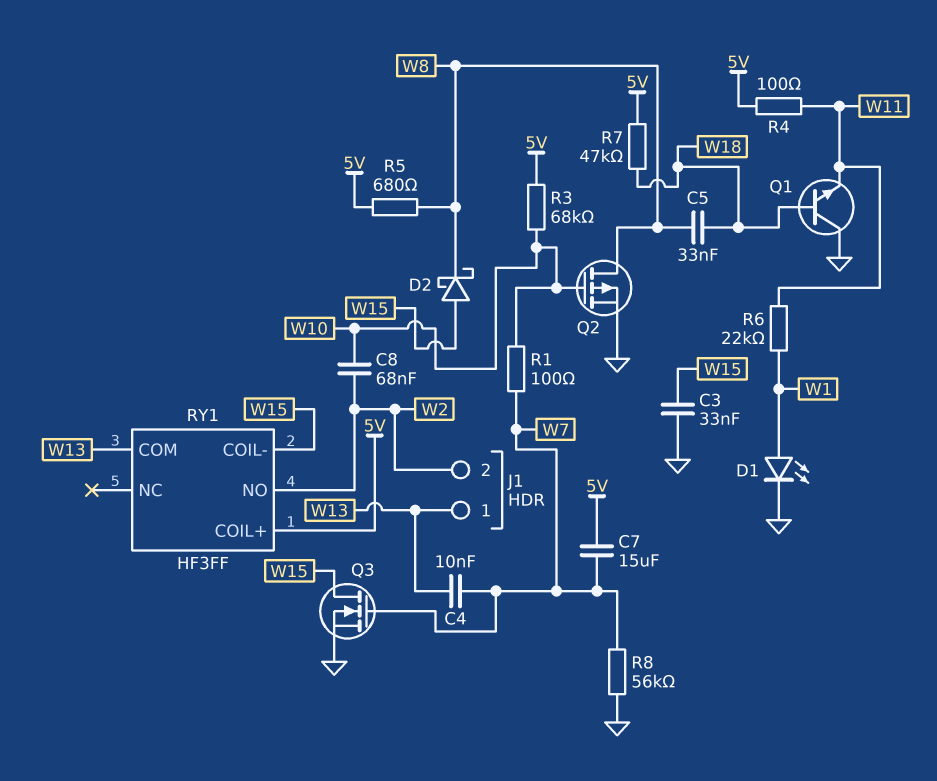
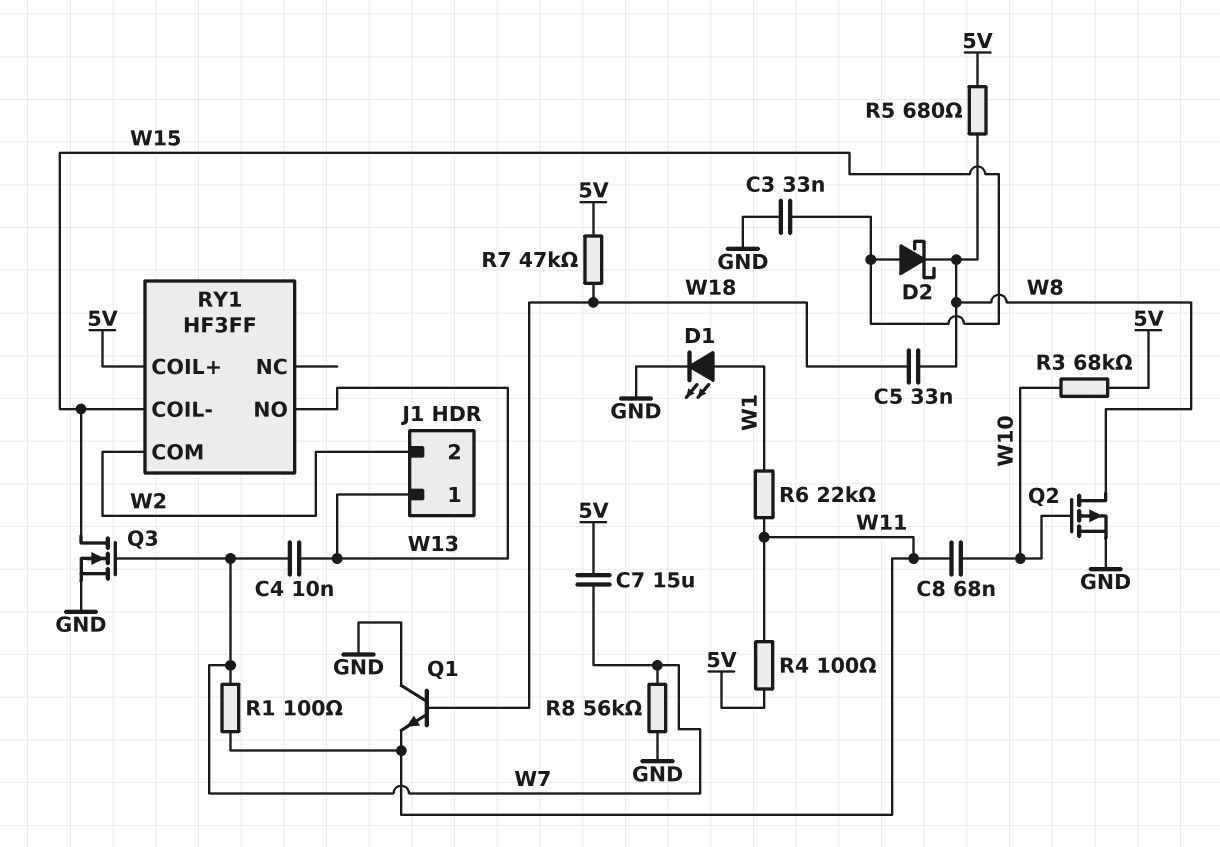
C8: 68nF (W2, W10) -> 68nF (W10, W11)
R1: 100 (W7, W10) -> 100 (W7, W11)
RY1 pin COM: W13 -> W2
RY1 pin NO: W2 -> W13

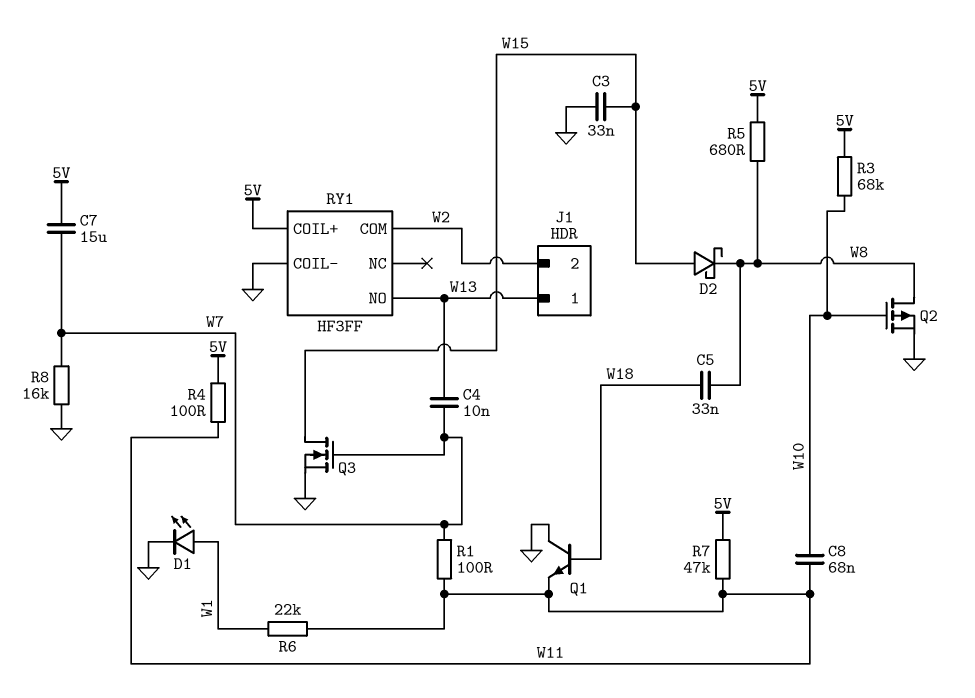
R7: 47k (5V, W18) -> 47k (5V, W11)
R8: 56k (GND, W7) -> 16k (GND, W7)
RY1 pin COIL-: W15 -> GND

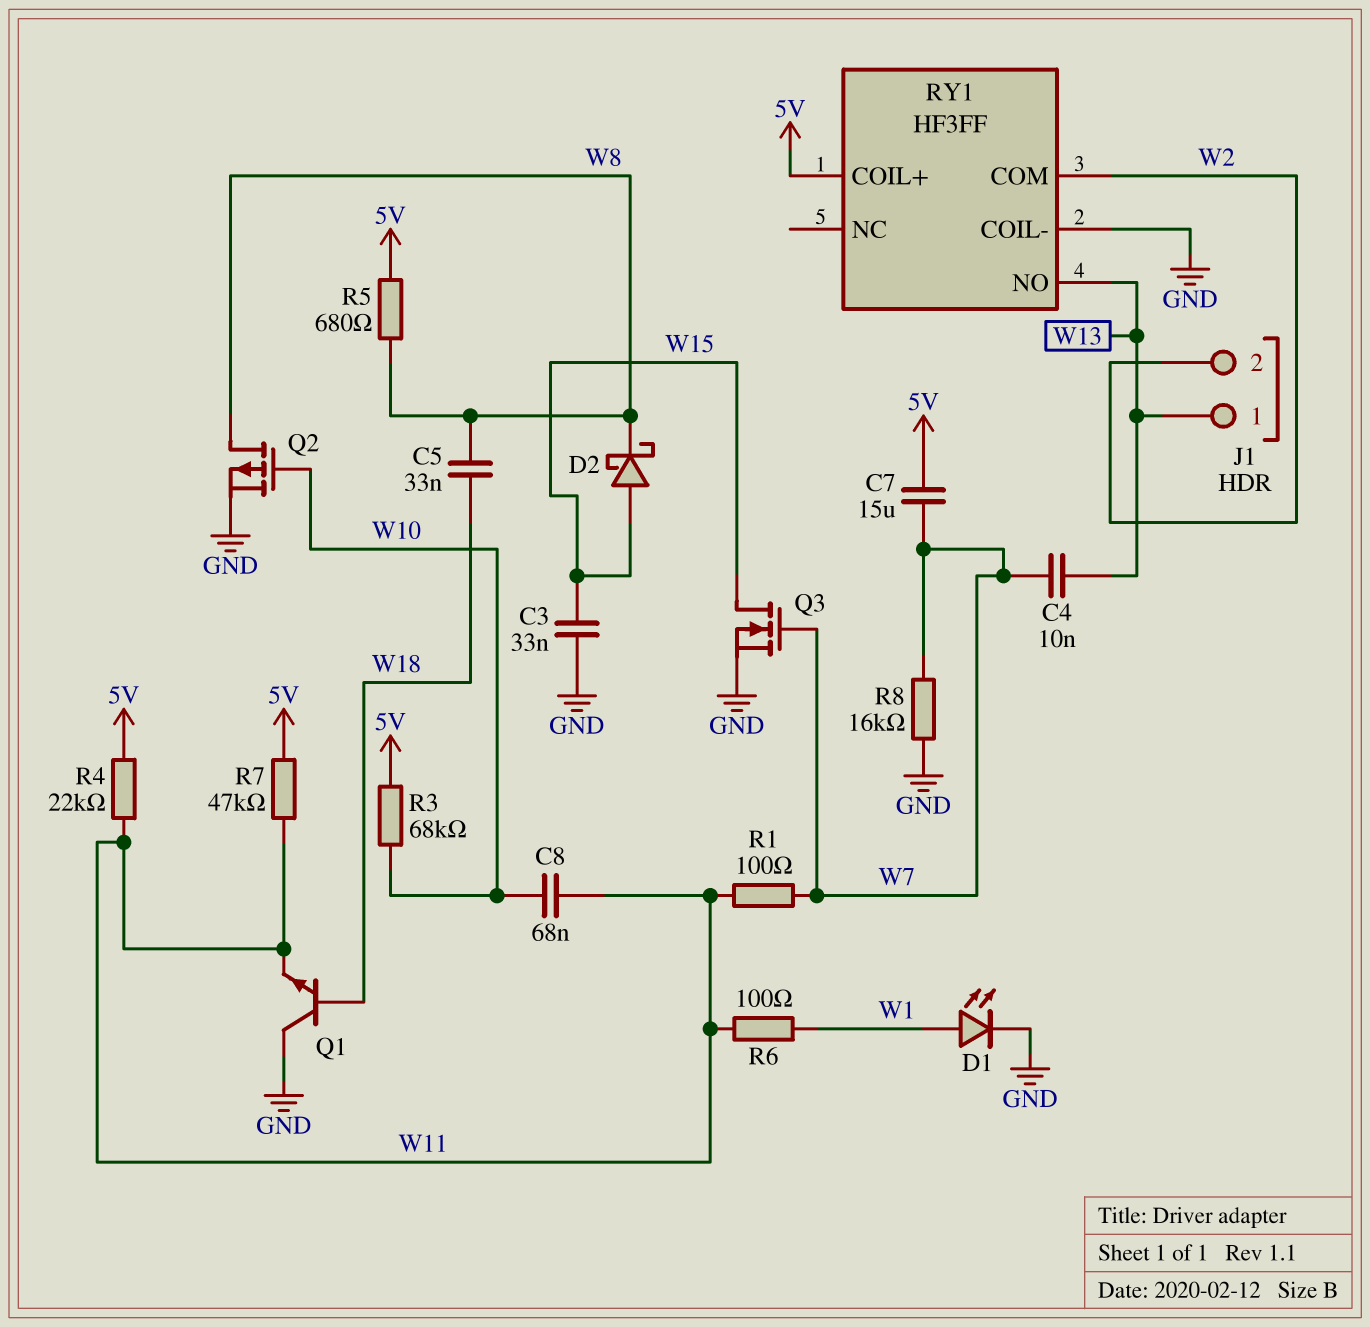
R4: 100 (5V, W11) -> 22k (5V, W11)
R6: 22k (W1, W11) -> 100 (W1, W11)

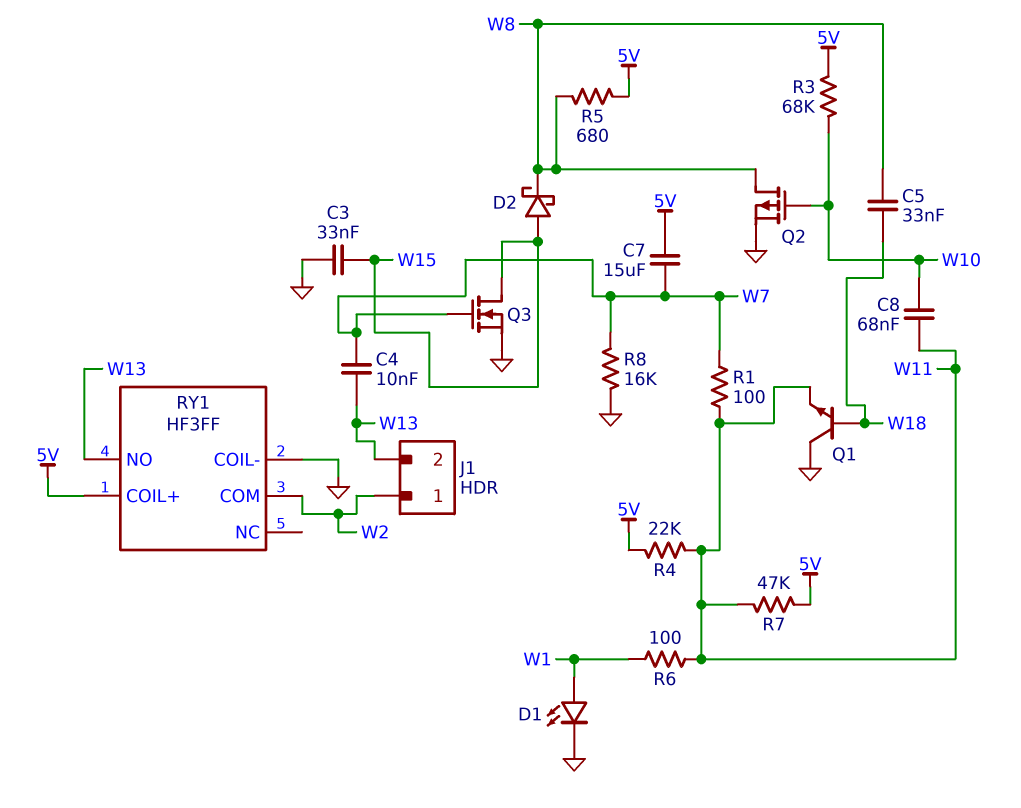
J1 pin 1: W13 -> W2
J1 pin 2: W2 -> W13

